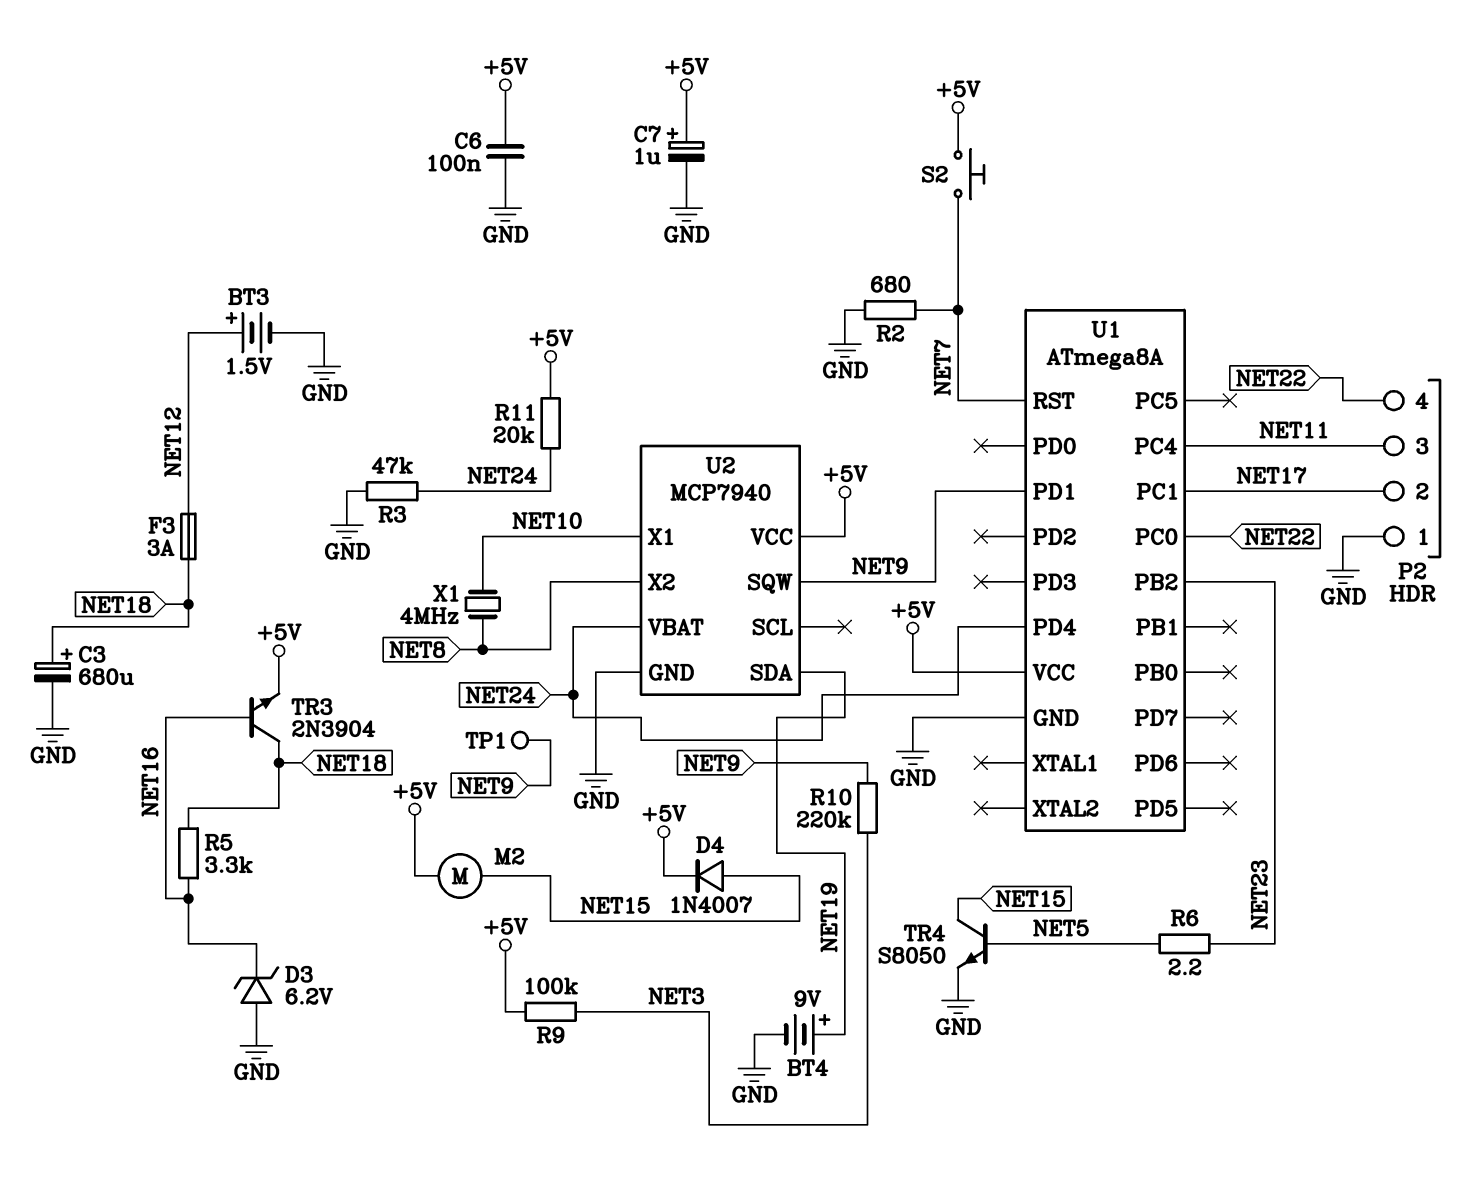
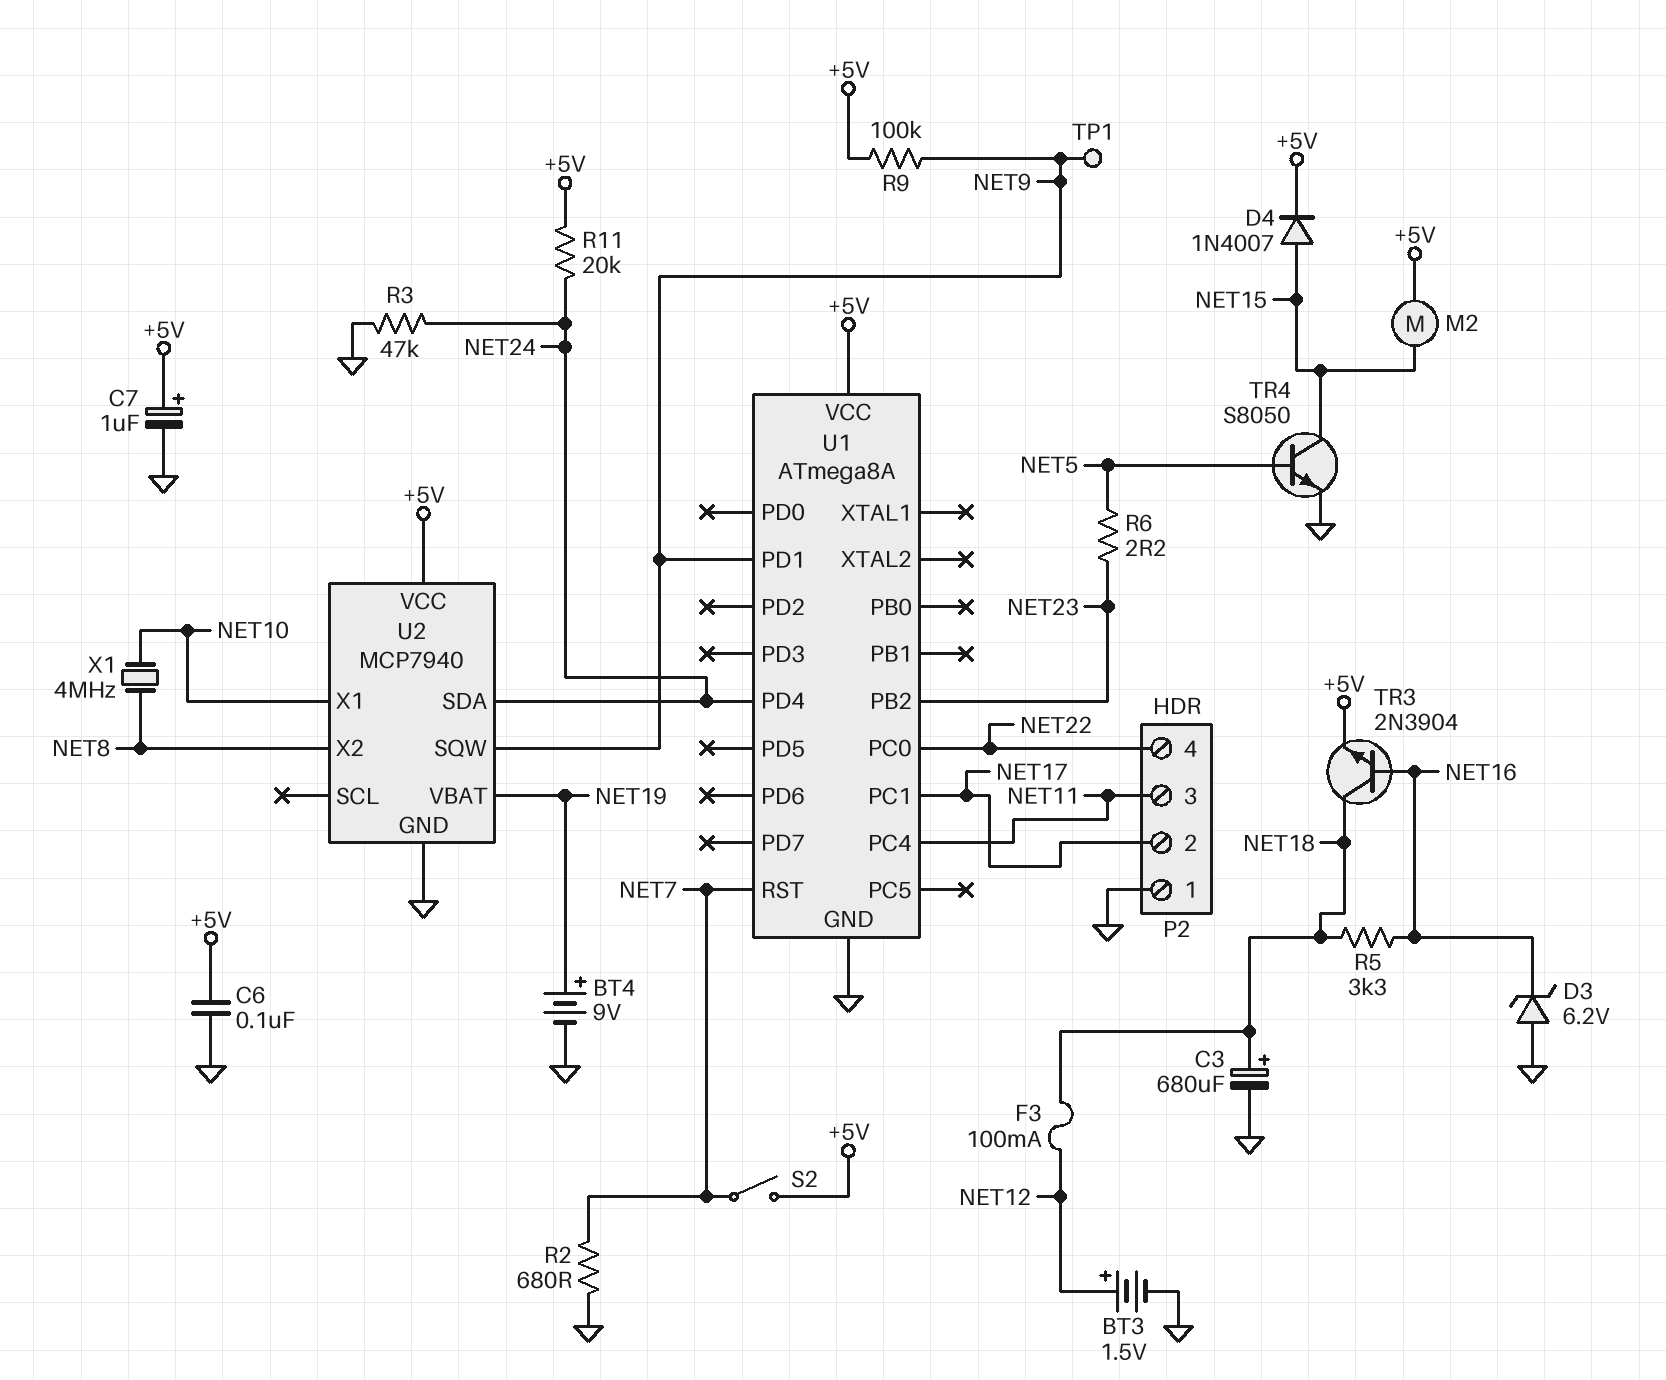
F3: 3A (NET12, NET18) -> 100mA (NET12, NET18)
R9: 100k (+5V, NET3) -> 100k (+5V, NET9)
R10: 220k (NET3, NET9) -> none
S2: button (+5V, NET7) -> switch (+5V, NET7)
U2 pin SDA: NET19 -> NET24
U2 pin VBAT: NET24 -> NET19

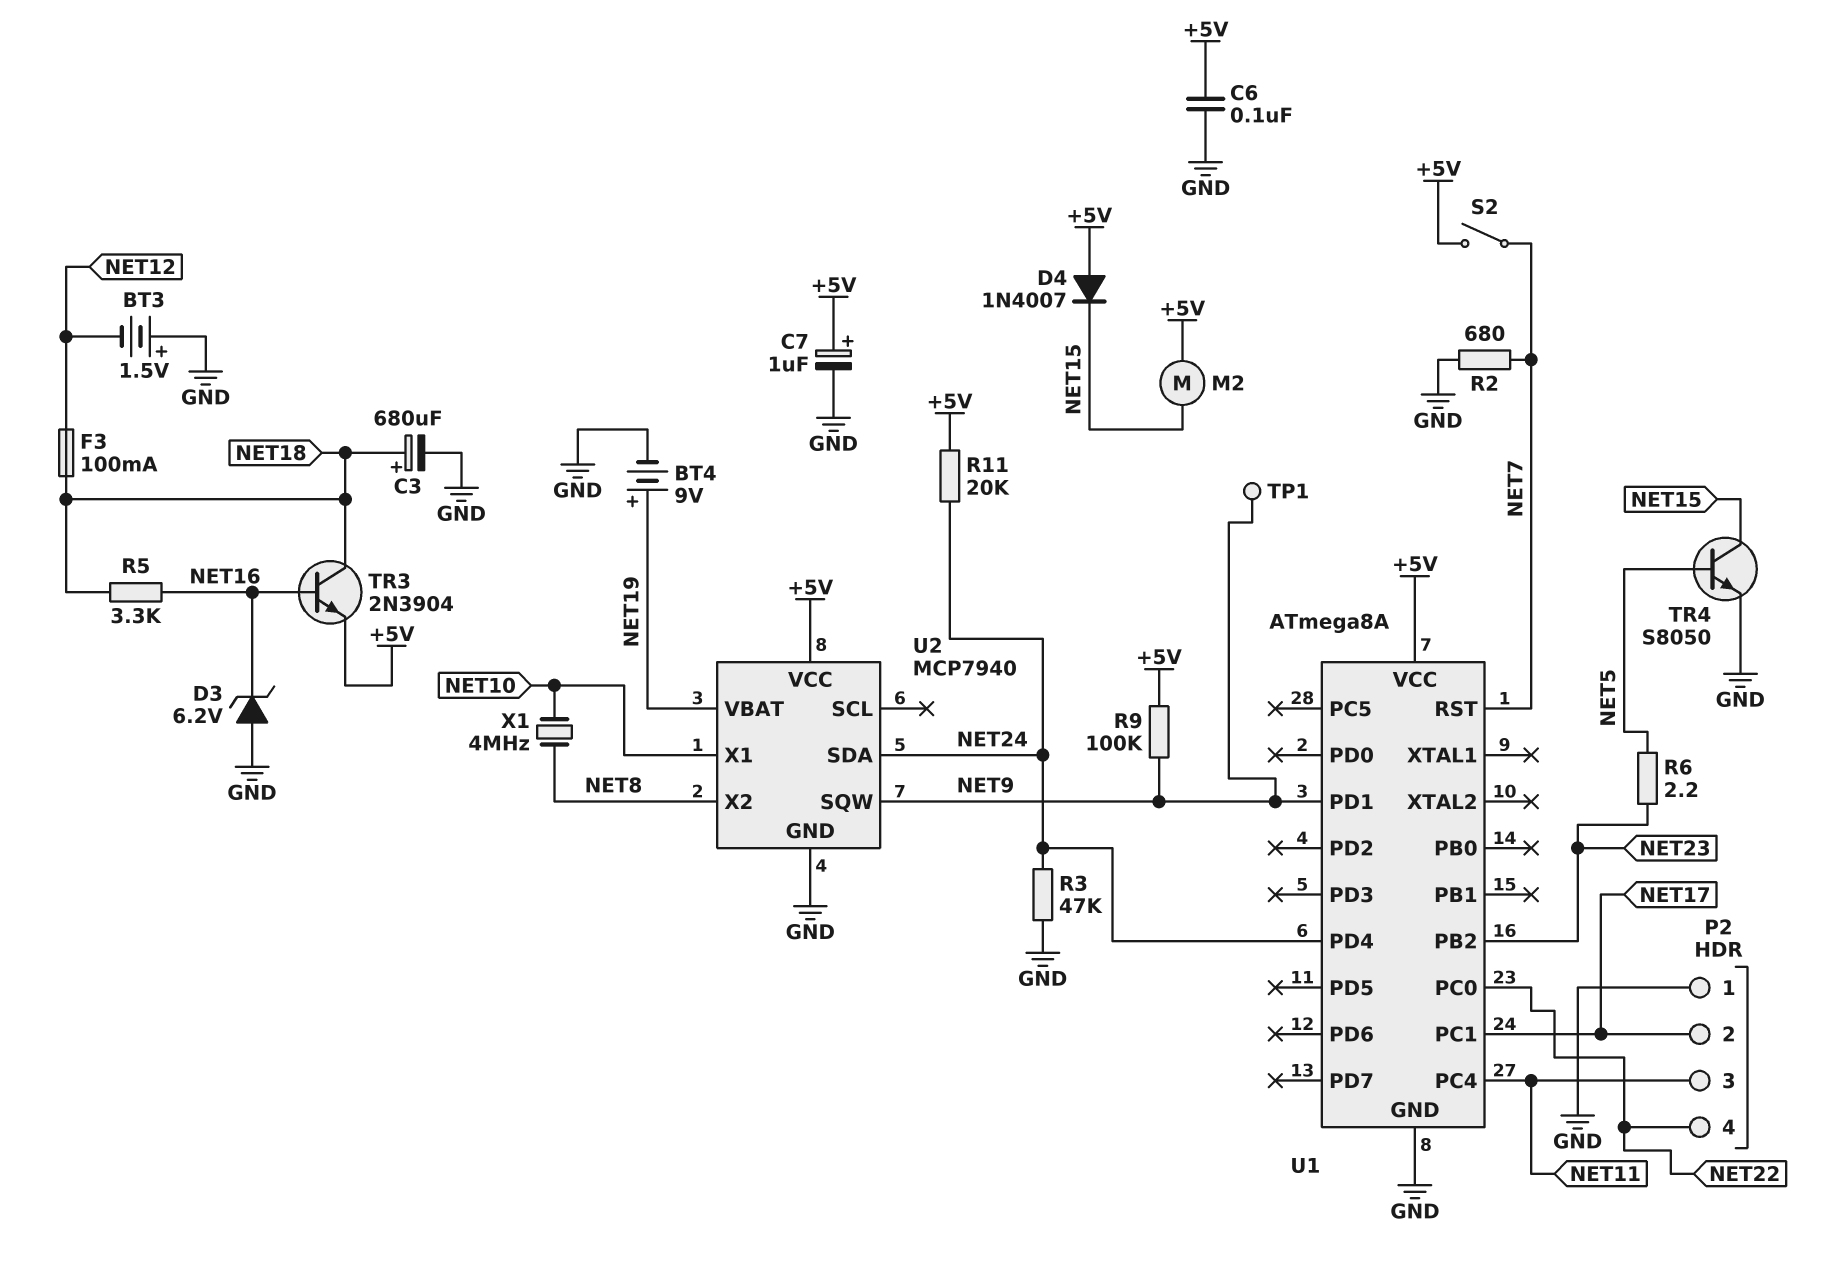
BT3: 1.5V (plus NET12, minus GND) -> 1.5V (plus GND, minus NET12)
D4: diode 1N4007 (A NET15, K +5V) -> diode 1N4007 (A +5V, K NET15)

